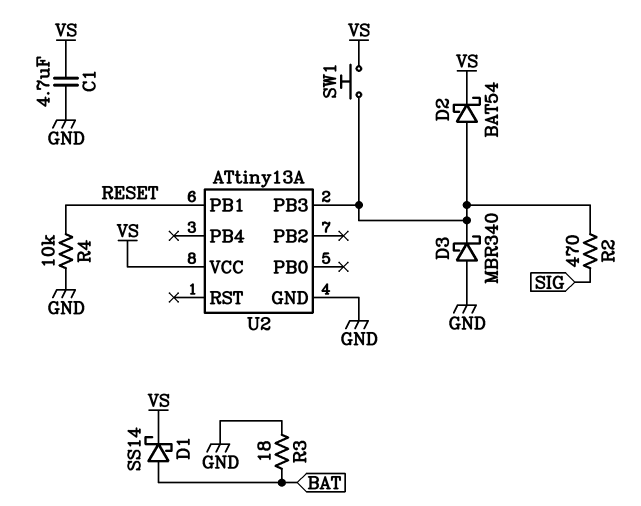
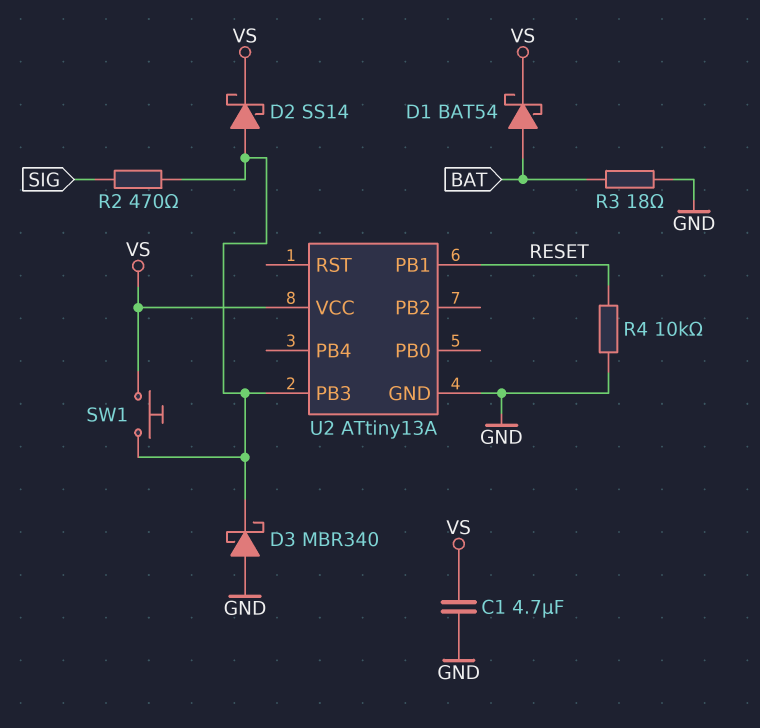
D1: schottky SS14 (A BAT, K VS) -> schottky BAT54 (A BAT, K VS)
D2: schottky BAT54 (A U2/PB3, K VS) -> schottky SS14 (A U2/PB3, K VS)

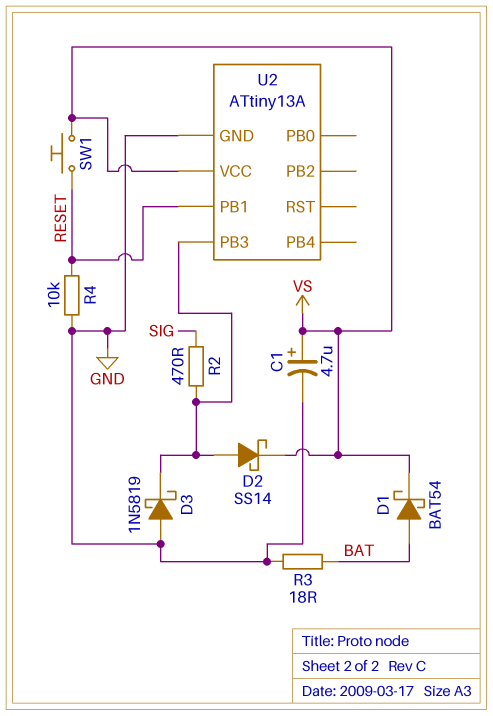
C1: 4.7uF (GND, VS) -> 4.7uF (plus VS, minus GND)
D3: schottky MBR340 (A GND, K U2/PB3) -> schottky 1N5819 (A GND, K U2/PB3)
SW1: button (U2/PB3, VS) -> button (RESET, VS)

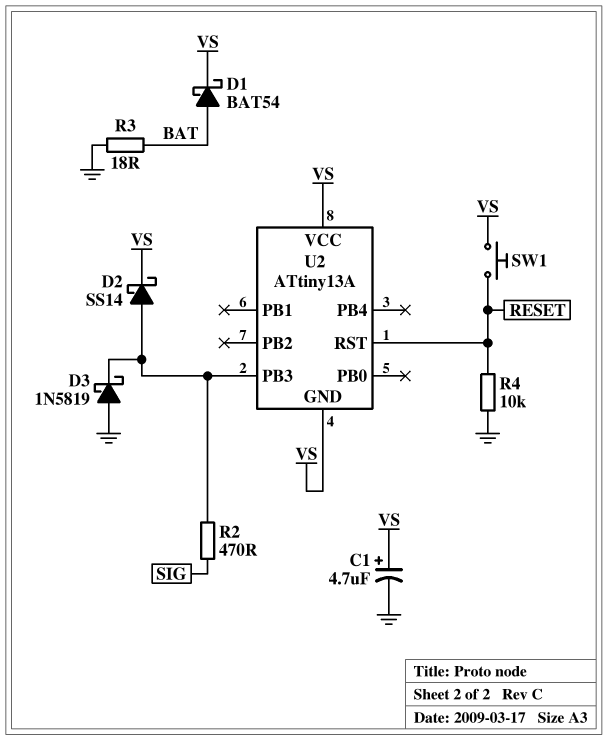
U2 pin GND: GND -> VS
U2 pin PB1: RESET -> none
U2 pin RST: none -> RESET

